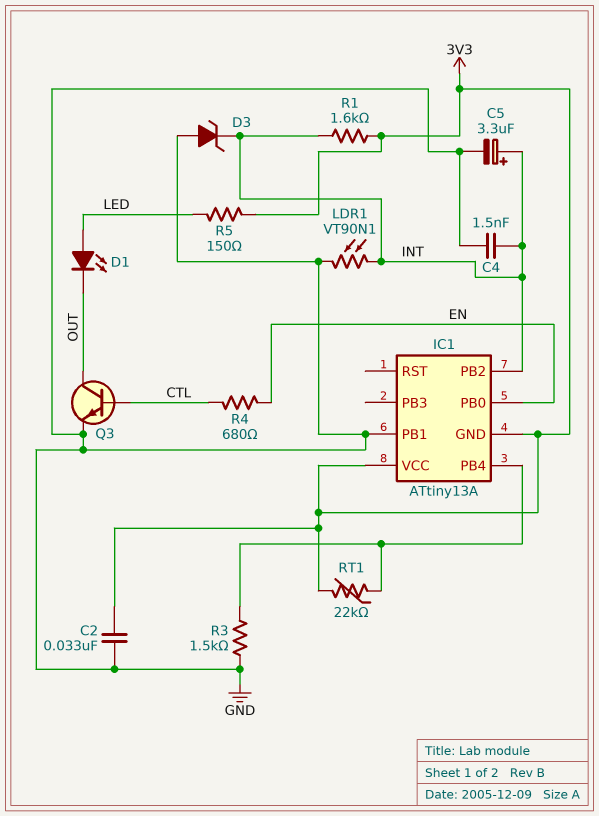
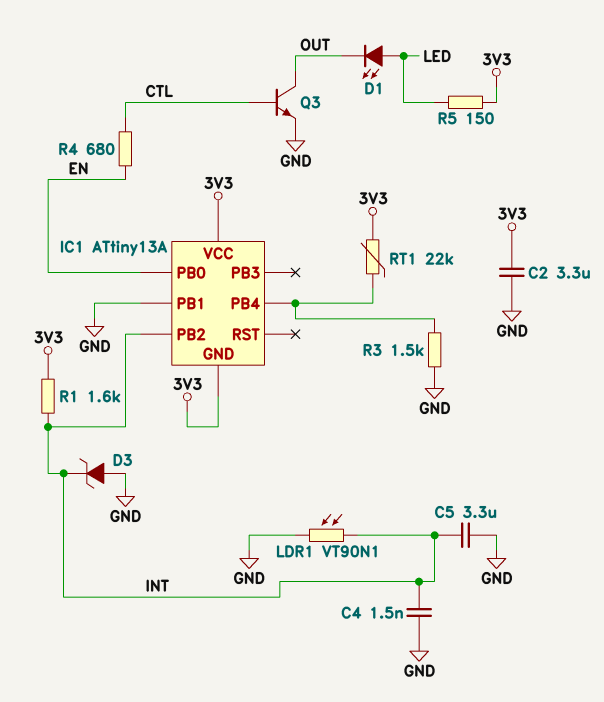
C2: 33nF (3V3, GND) -> 3.3uF (3V3, GND)
C5: 3.3uF (plus INT, minus GND) -> 3.3uF (GND, INT)

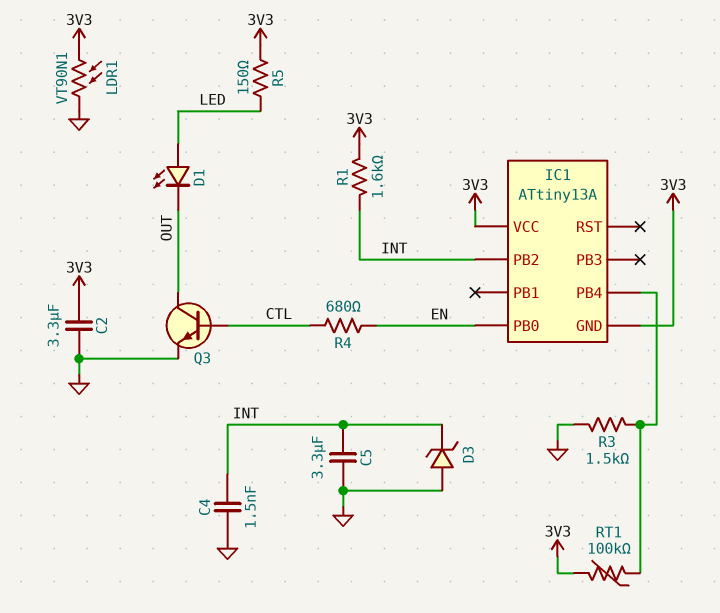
IC1 pin PB1: GND -> none
LDR1: VT90N1 (GND, INT) -> VT90N1 (3V3, GND)
RT1: 22k (3V3, IC1/PB4) -> 100k (3V3, IC1/PB4)

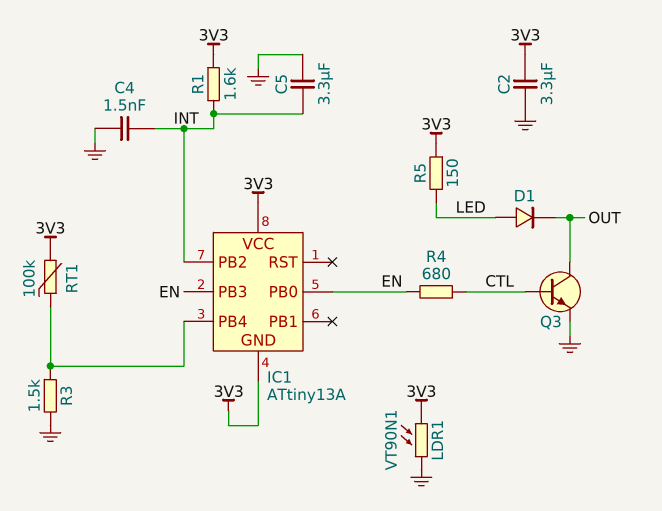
D1: LED (A LED, K OUT) -> diode (A LED, K OUT)
D3: zener (A GND, K INT) -> none
IC1 pin PB3: none -> EN

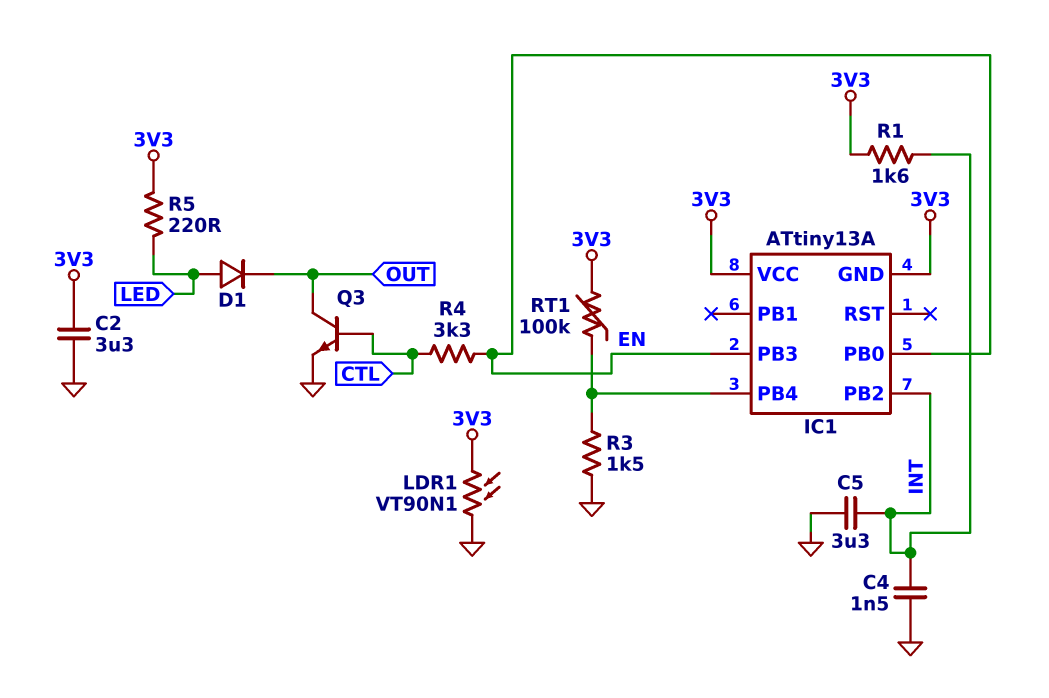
R4: 680 (CTL, EN) -> 3.3k (CTL, EN)
R5: 150 (3V3, LED) -> 220 (3V3, LED)

